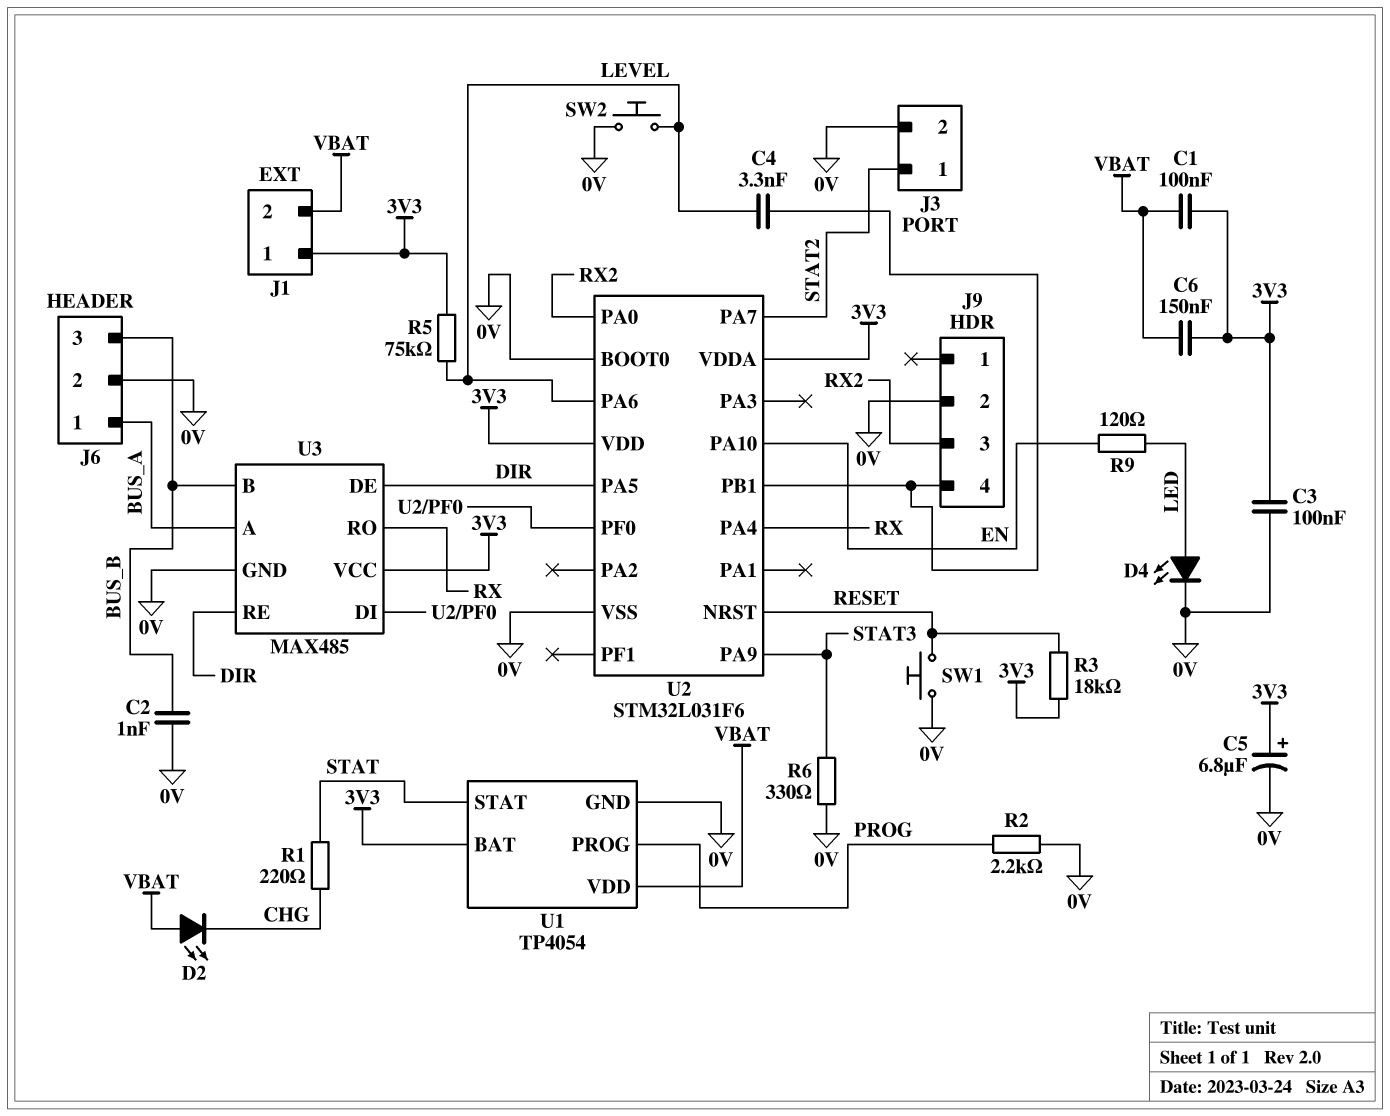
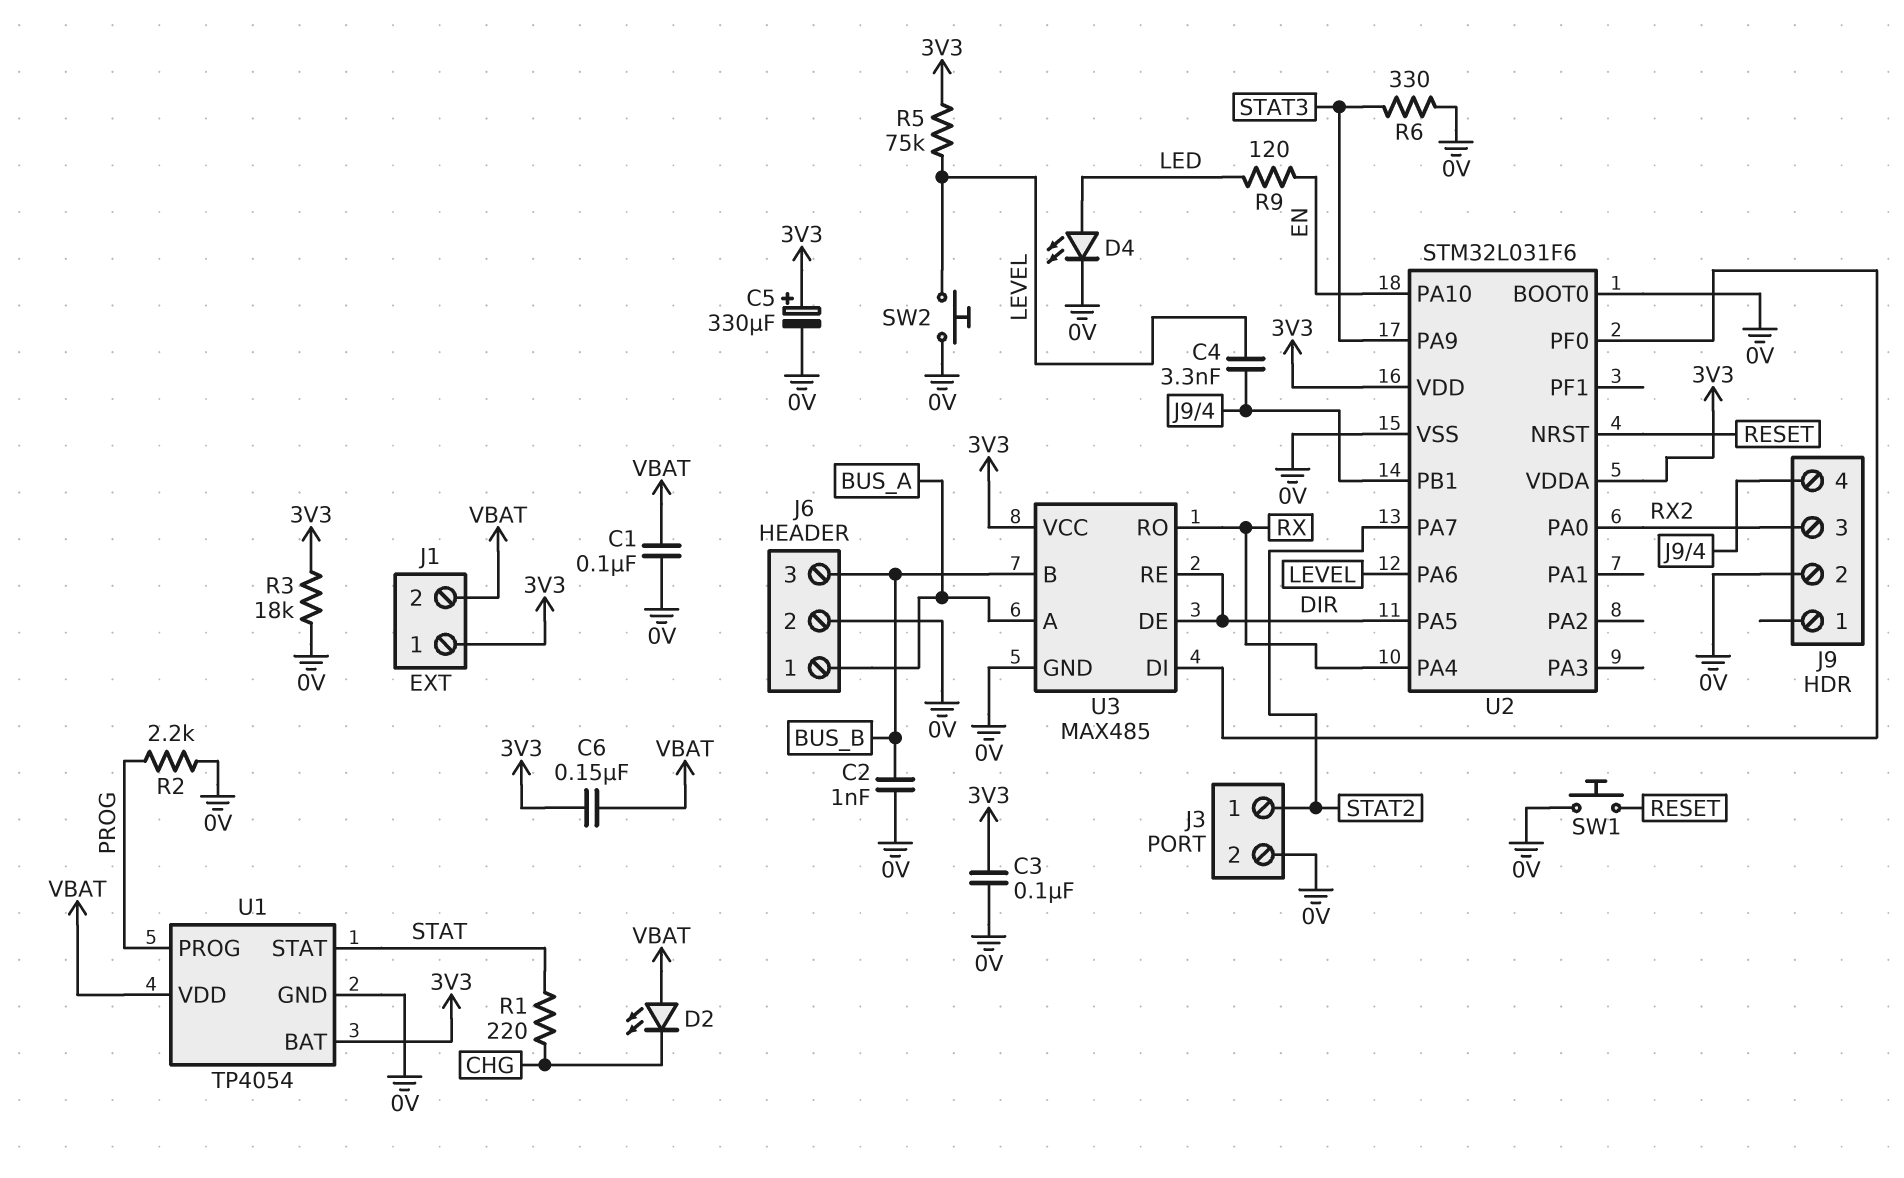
C1: 100nF (3V3, VBAT) -> 100nF (0V, VBAT)
C5: 6.8uF (plus 3V3, minus 0V) -> 330uF (plus 3V3, minus 0V)
R3: 18k (3V3, RESET) -> 18k (0V, 3V3)

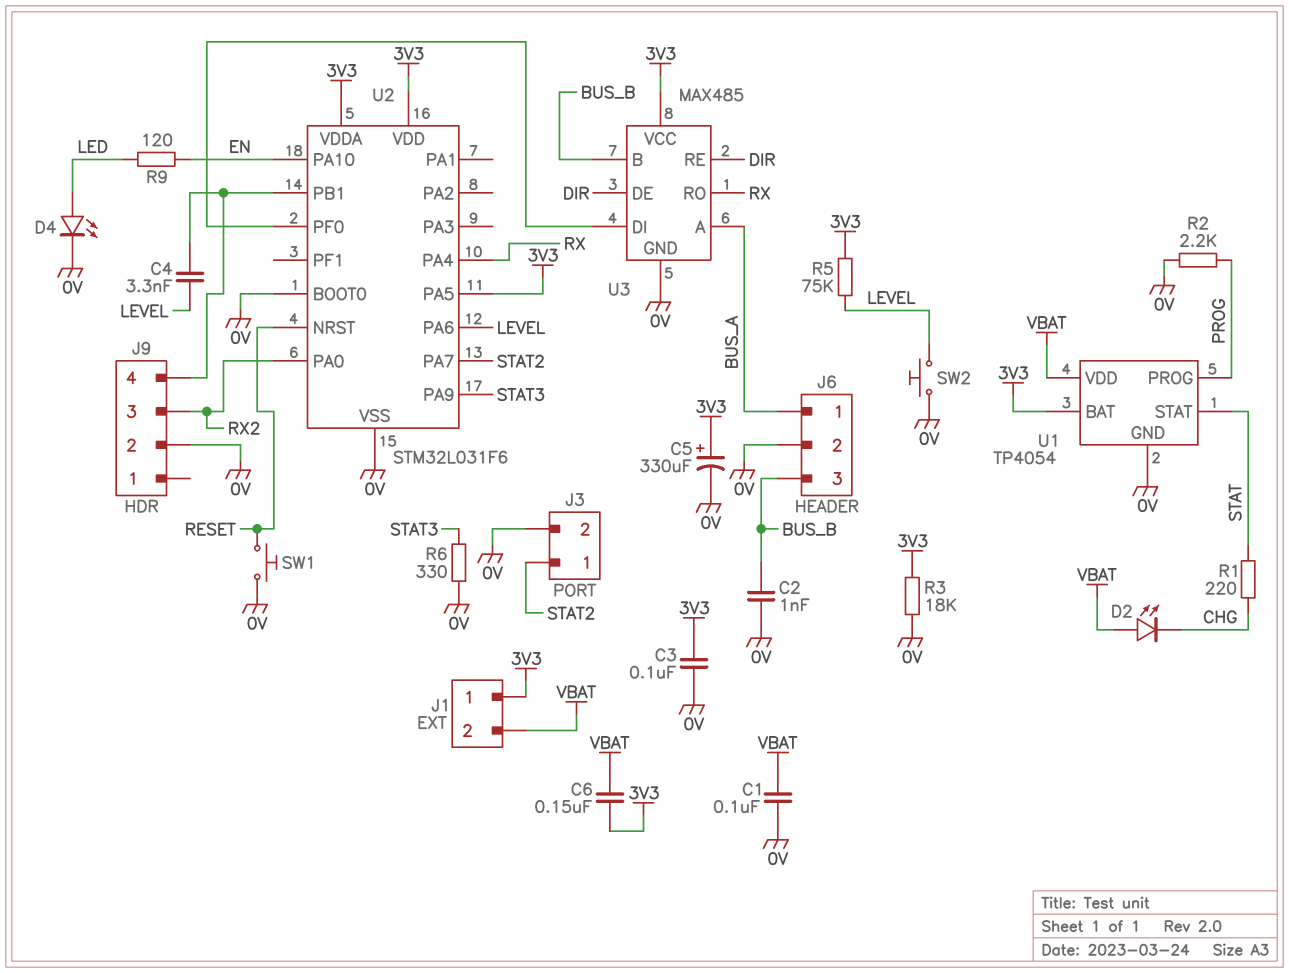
U2 pin PA5: DIR -> 3V3

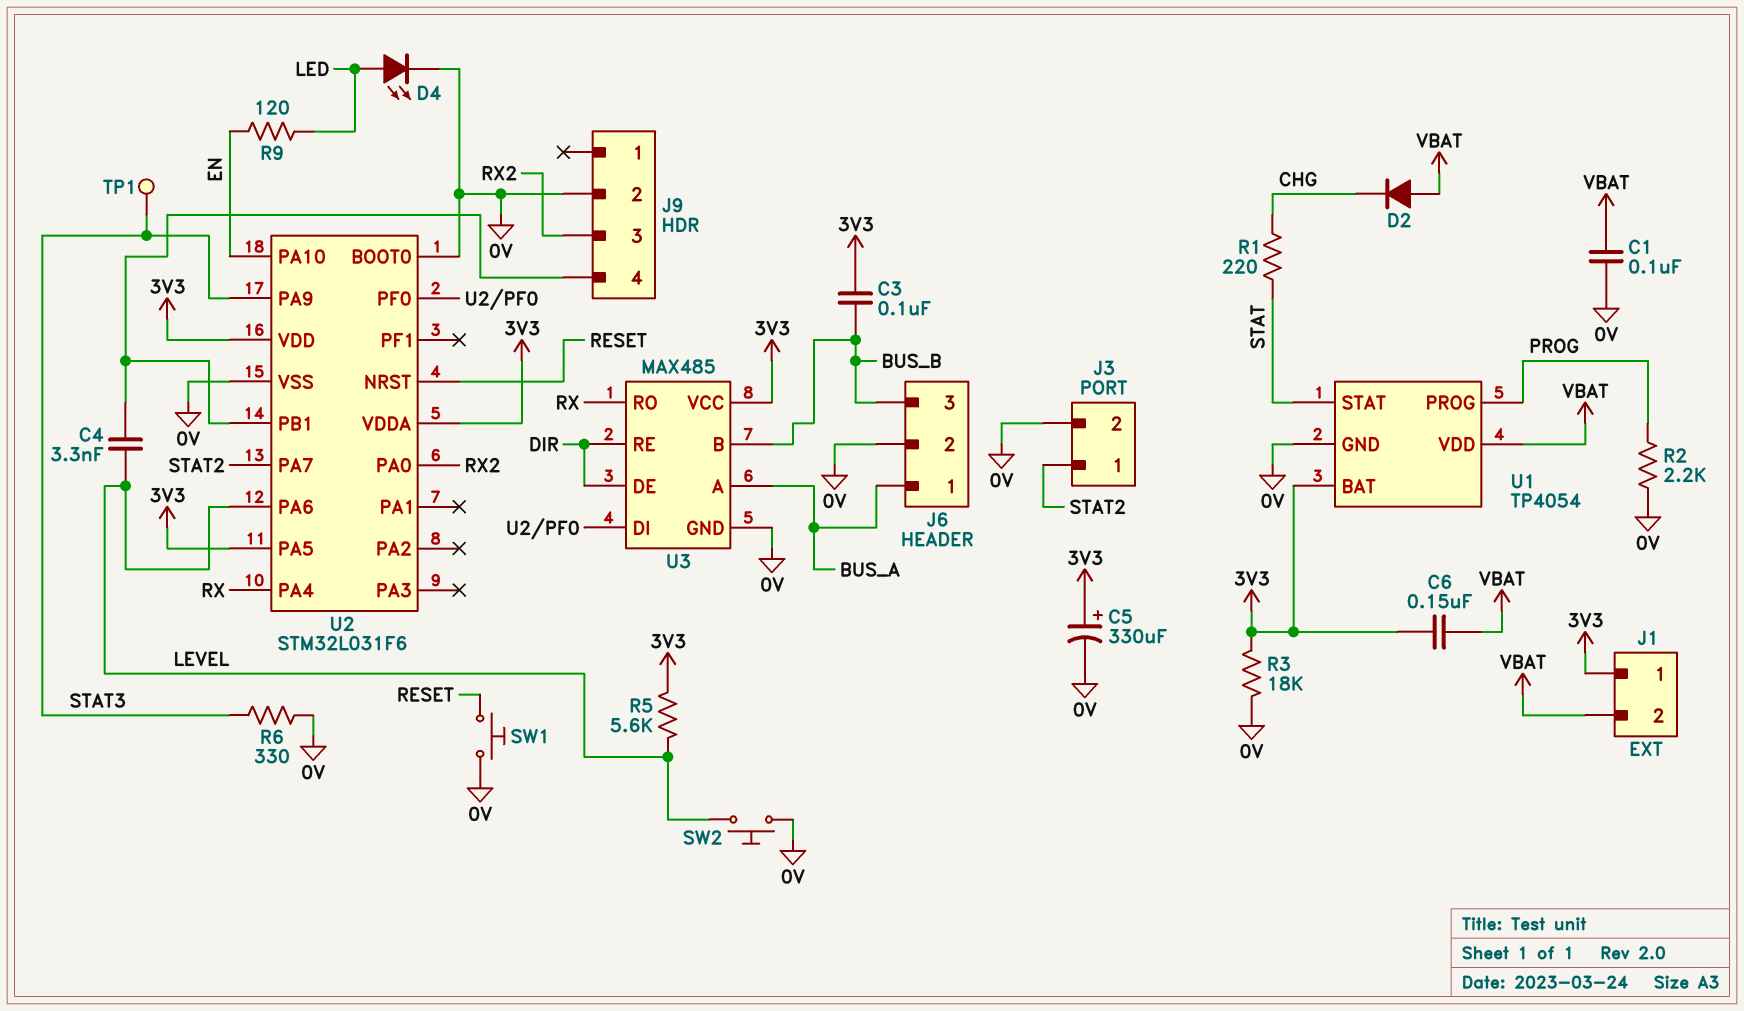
C2: 1nF (0V, BUS_B) -> none
C3: 100nF (0V, 3V3) -> 100nF (3V3, BUS_B)
D2: LED (A VBAT, K CHG) -> diode (A VBAT, K CHG)
R5: 75k (3V3, LEVEL) -> 5.6k (3V3, LEVEL)
TP1: none -> test point (STAT3)

